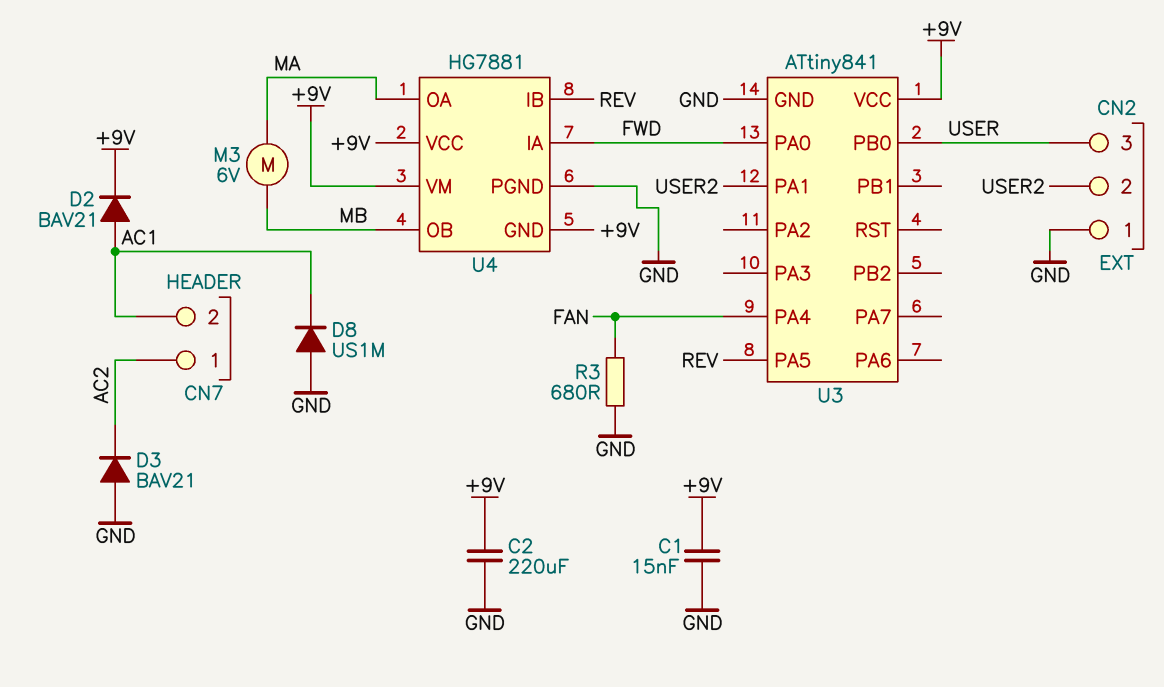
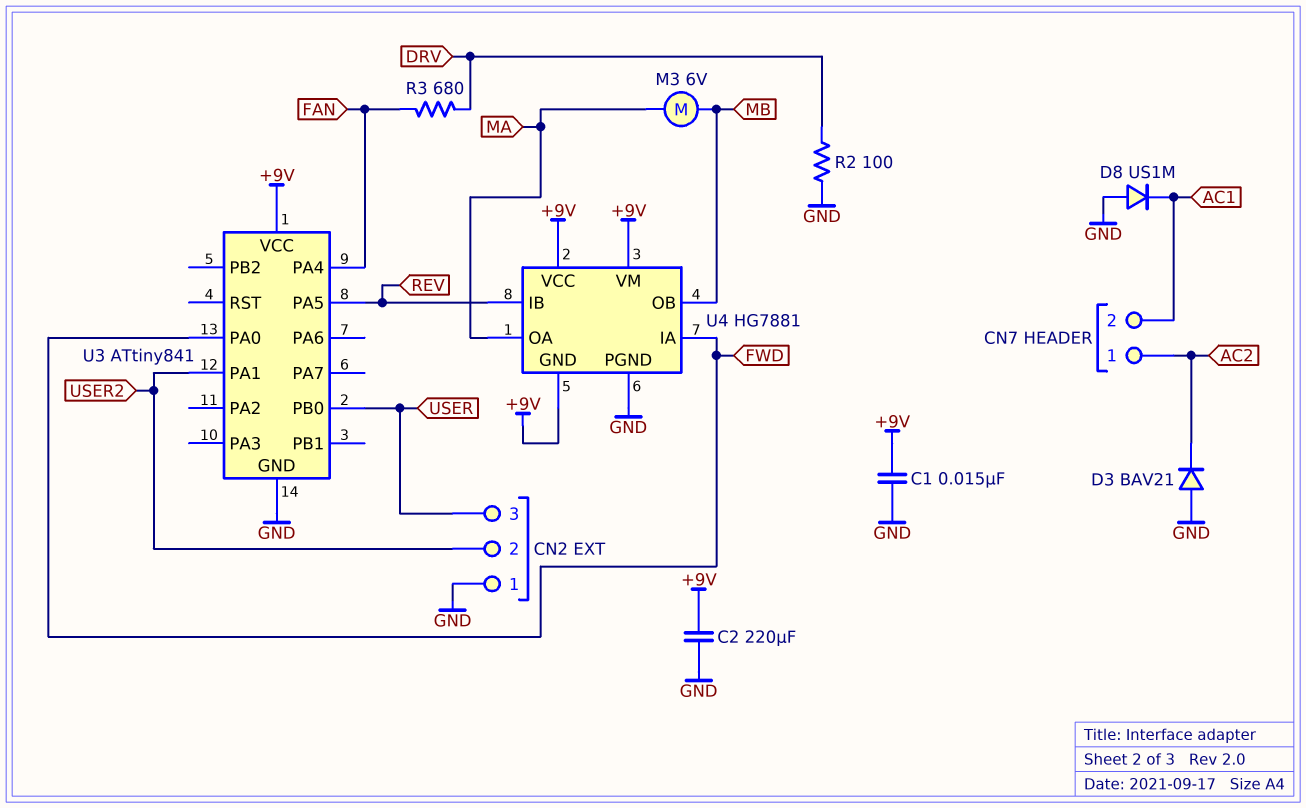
D2: diode BAV21 (A AC1, K +9V) -> none
R2: none -> 100 (DRV, GND)
R3: 680 (FAN, GND) -> 680 (DRV, FAN)

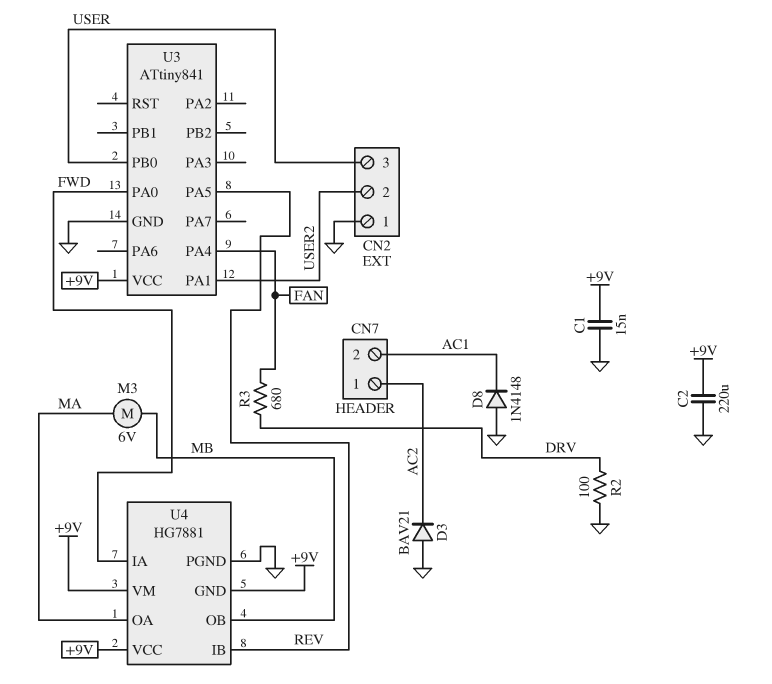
D8: diode US1M (A GND, K AC1) -> diode 1N4148 (A GND, K AC1)

